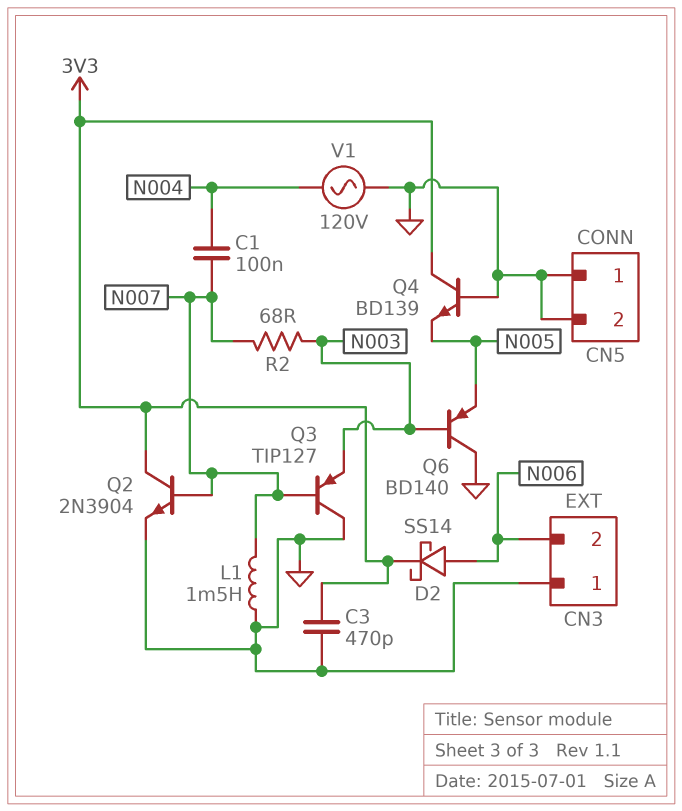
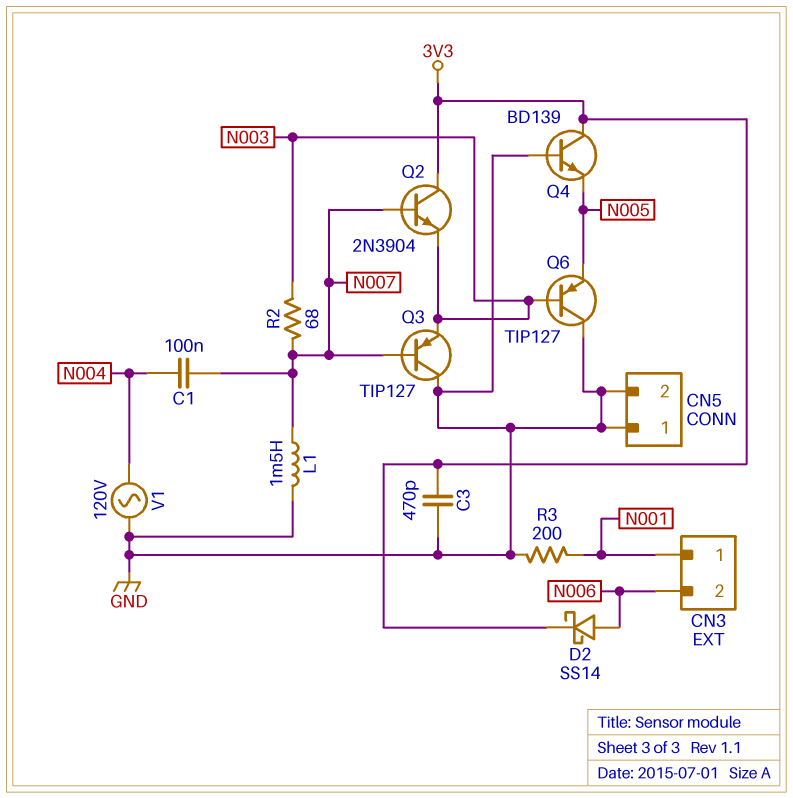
CN3 pin 1: GND -> N001
Q2: NPN 2N3904 (B N007, C 3V3, E GND) -> NPN 2N3904 (B N007, C 3V3, E N003)
Q6: PNP BD140 (B N003, C GND, E N005) -> PNP TIP127 (B N003, C GND, E N005)
R3: none -> 200 (GND, N001)

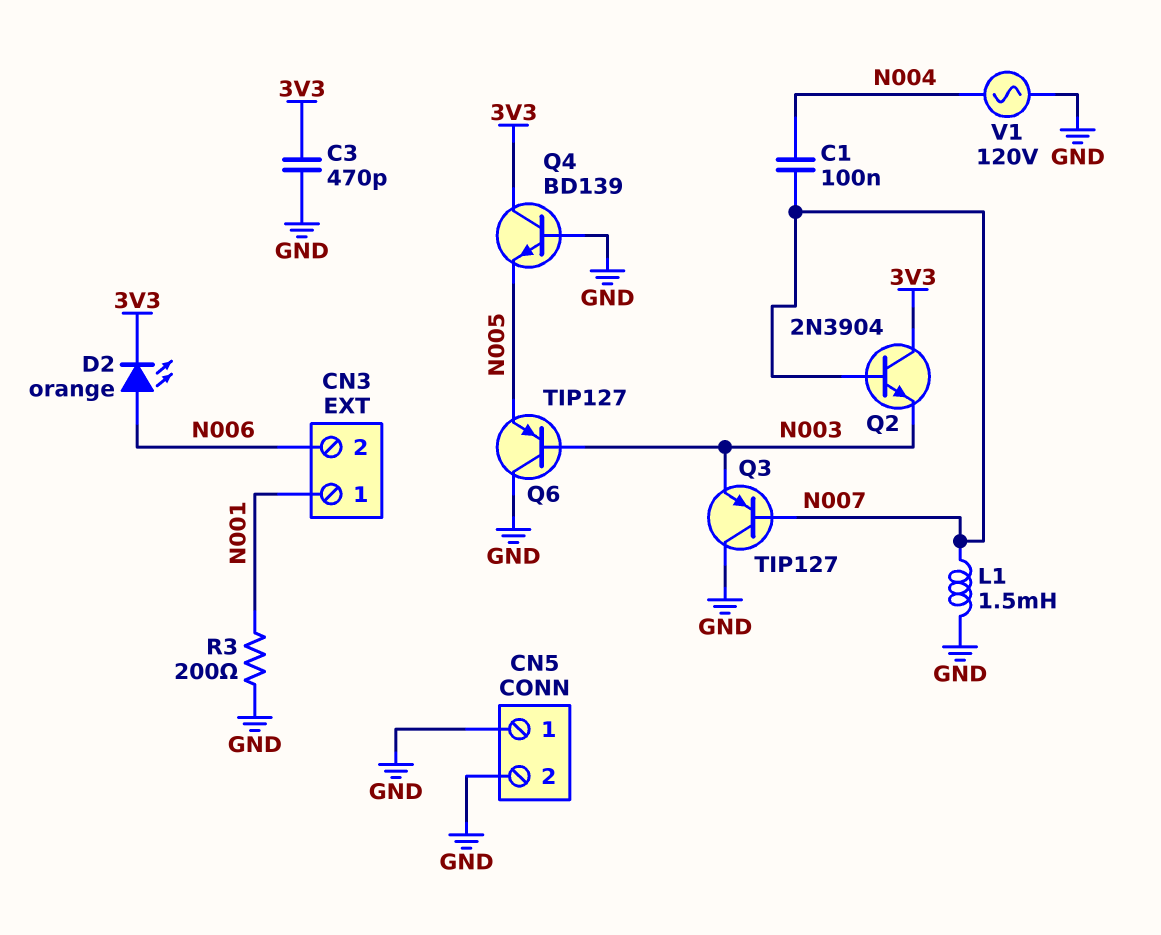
D2: schottky SS14 (A N006, K 3V3) -> LED orange (A N006, K 3V3)
R2: 68 (N003, N007) -> none

